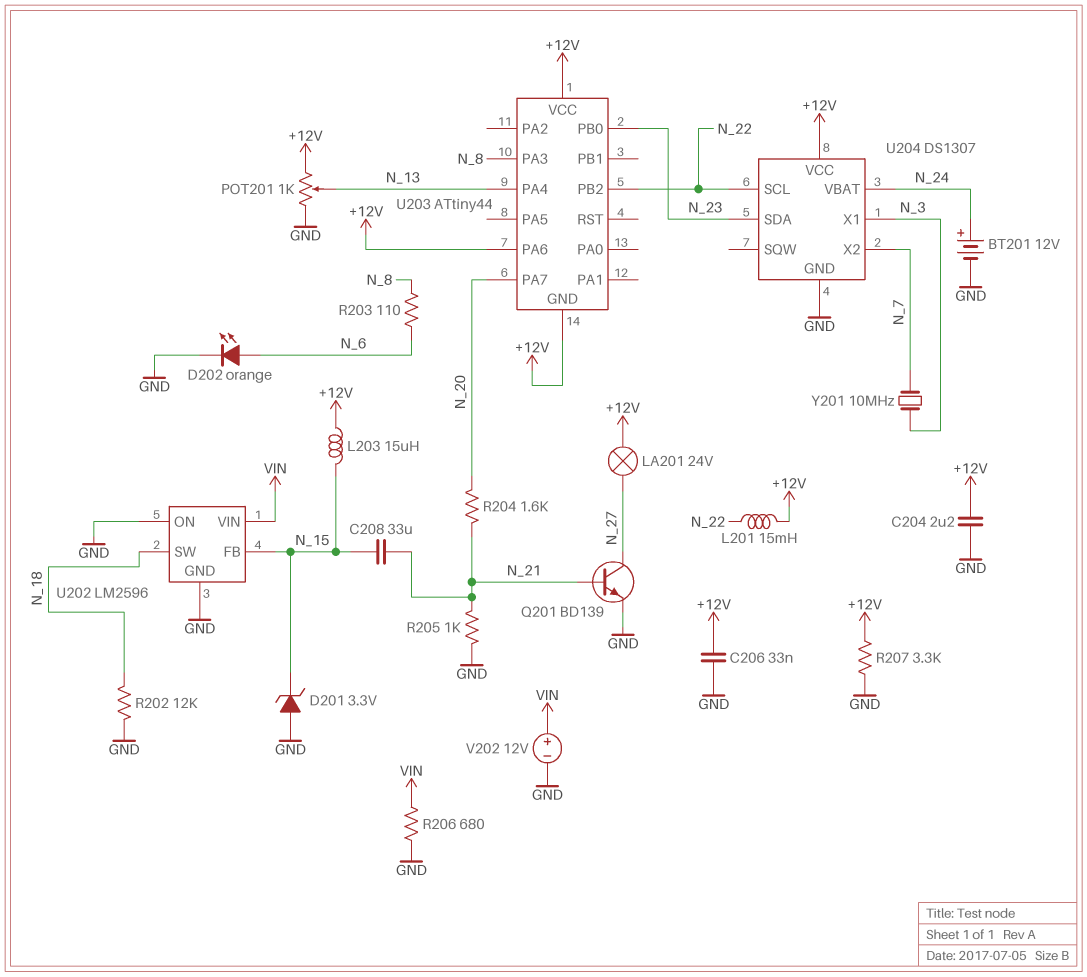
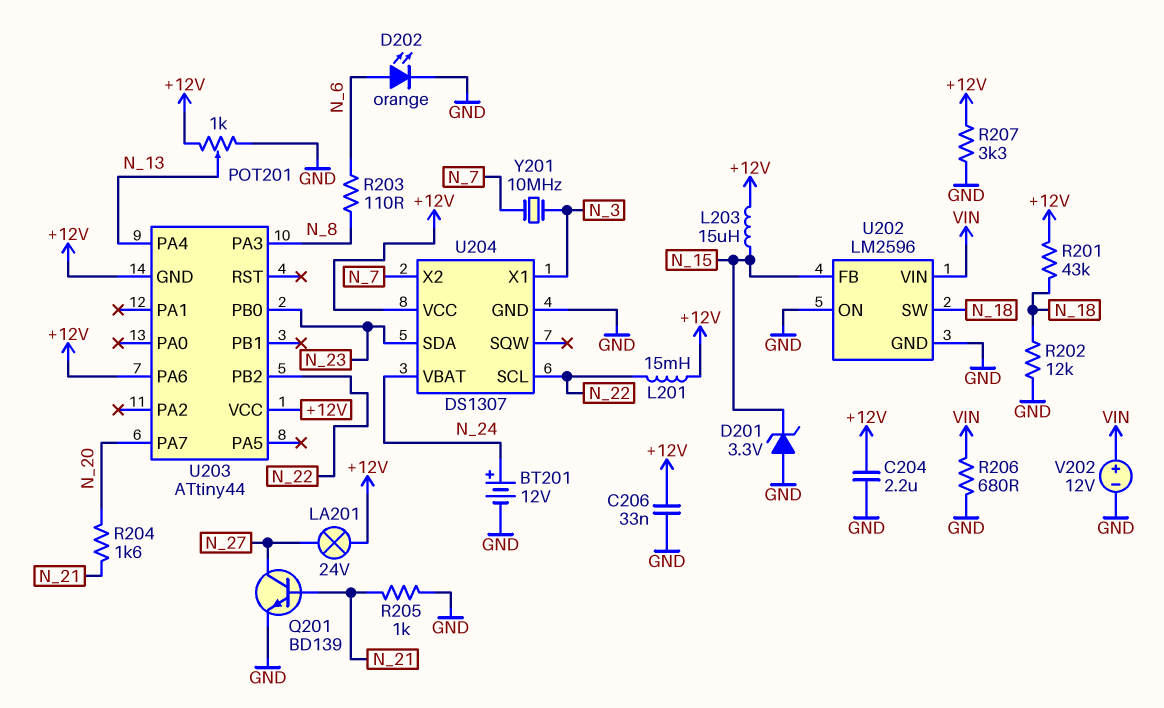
C208: 33uF (N_15, N_21) -> none
R201: none -> 43k (+12V, N_18)

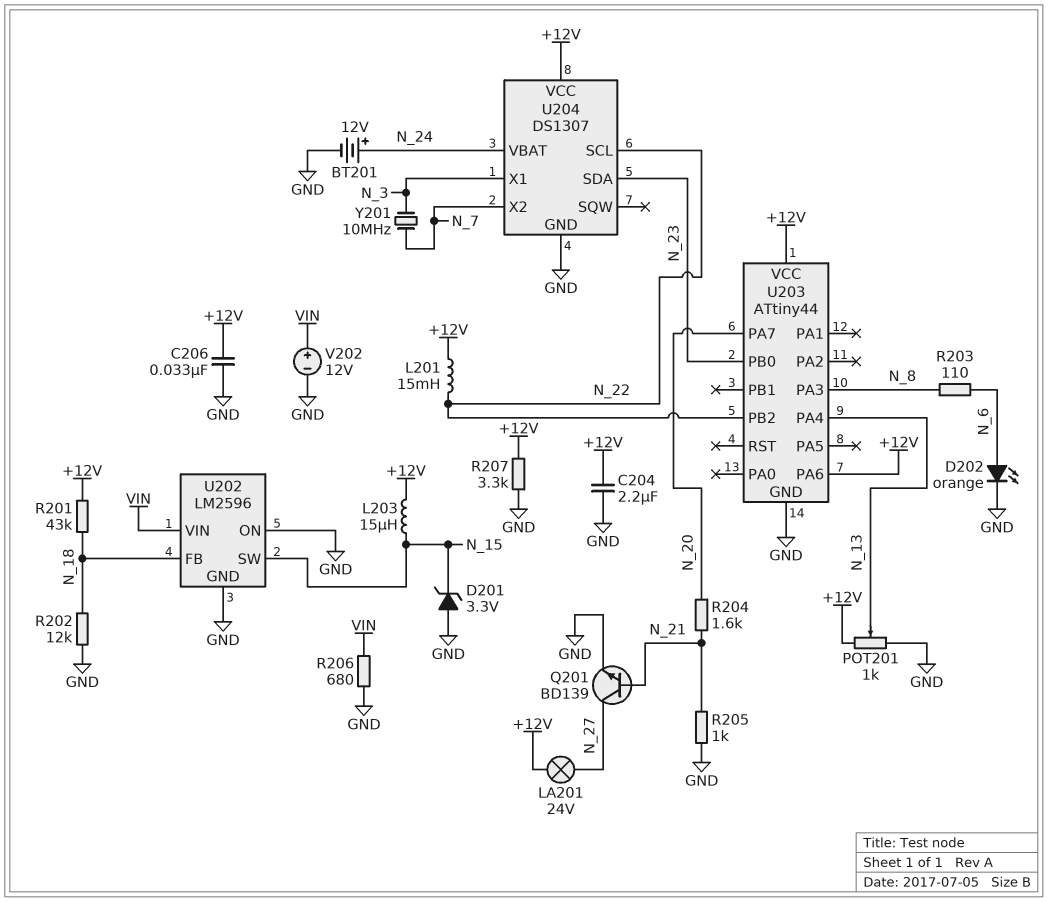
U202 pin FB: N_15 -> N_18
U202 pin SW: N_18 -> N_15
U203 pin GND: +12V -> GND

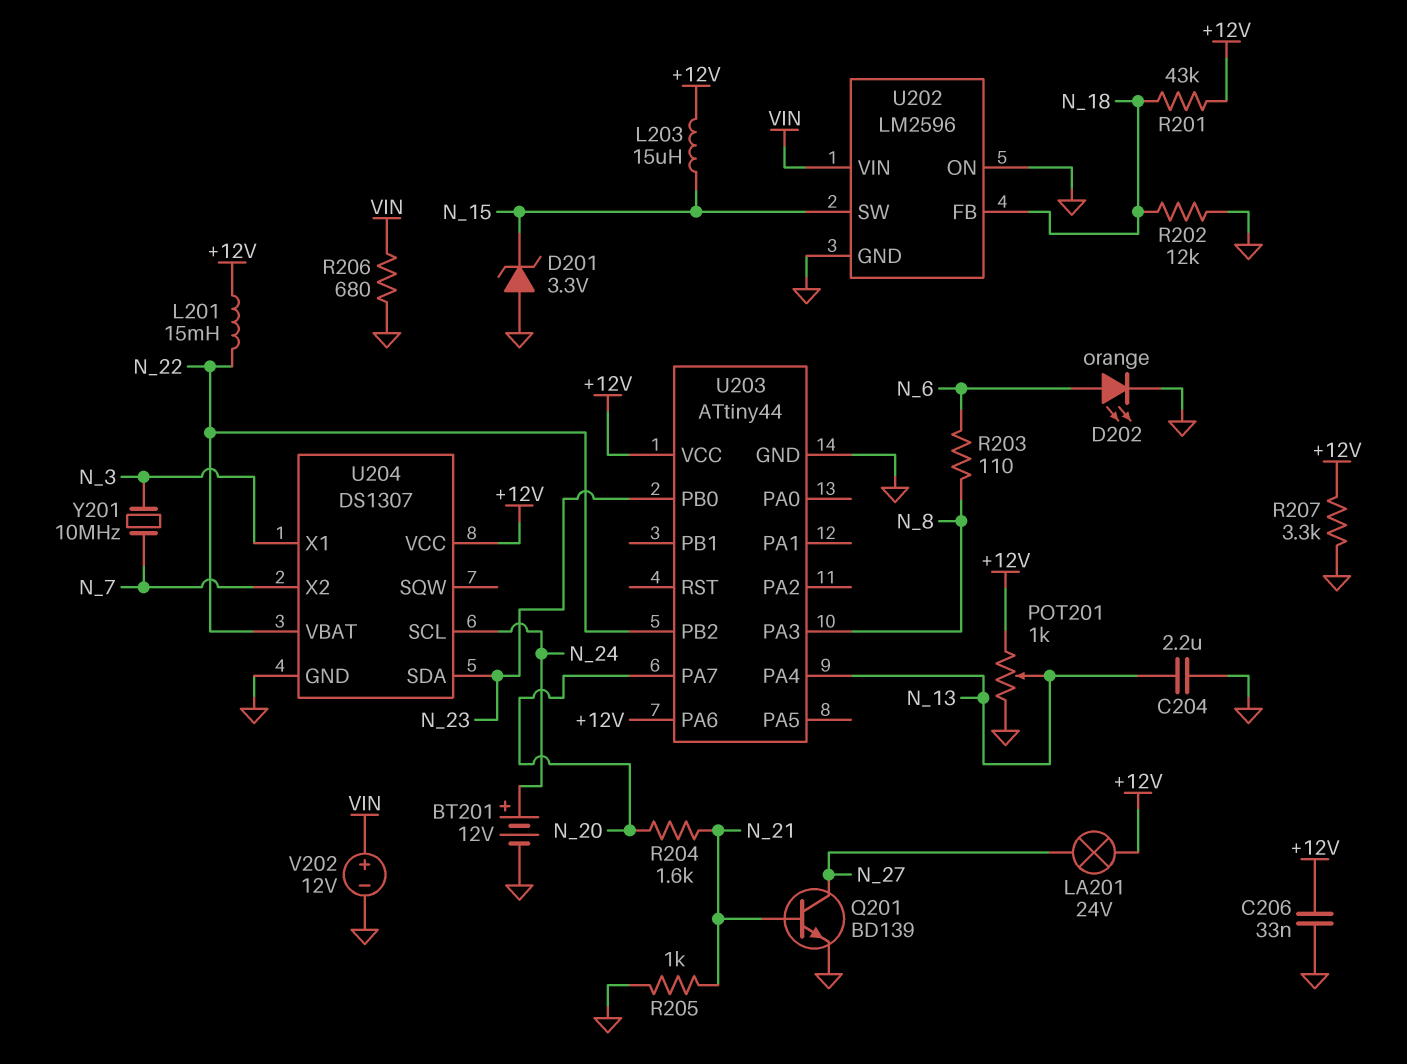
C204: 2.2uF (+12V, GND) -> 2.2uF (GND, N_13)
U204 pin SCL: N_22 -> N_24
U204 pin VBAT: N_24 -> N_22

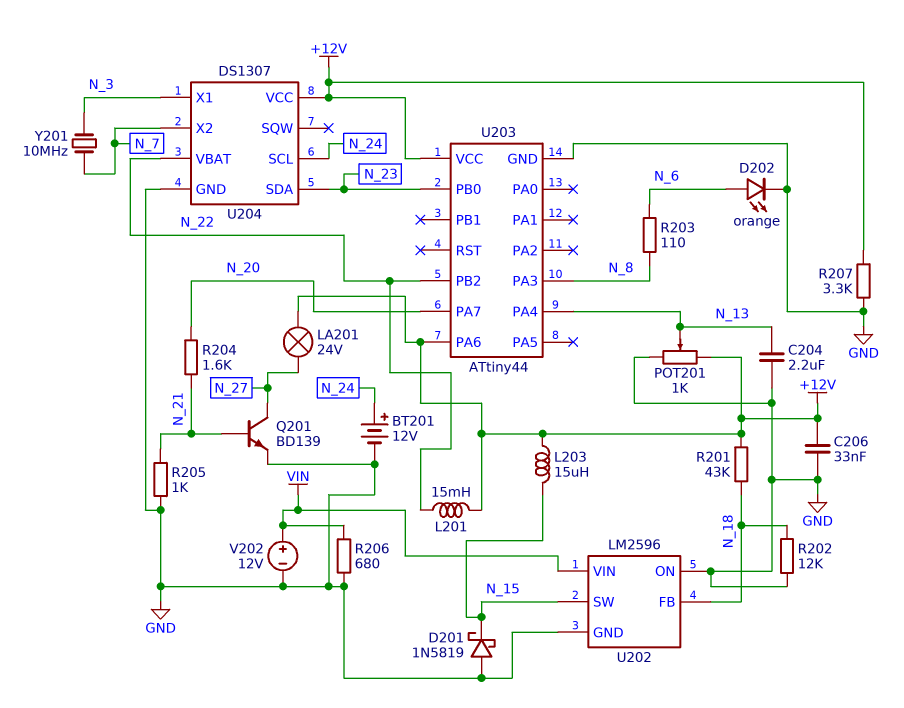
D201: zener 3.3V (A GND, K N_15) -> schottky 1N5819 (A GND, K N_15)

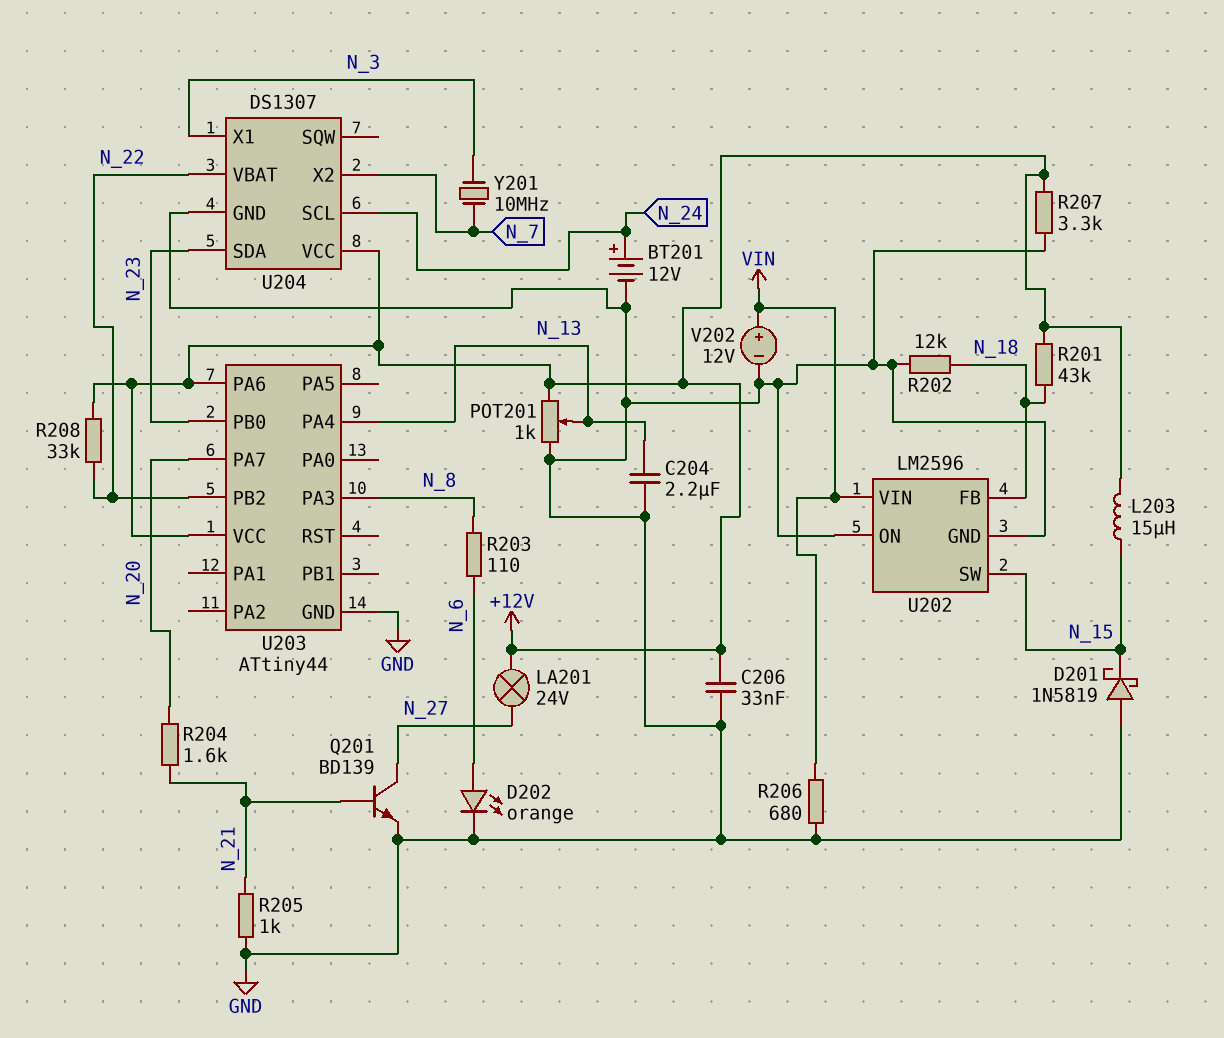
L201: 15mH (+12V, N_22) -> none
R208: none -> 33k (+12V, N_22)

